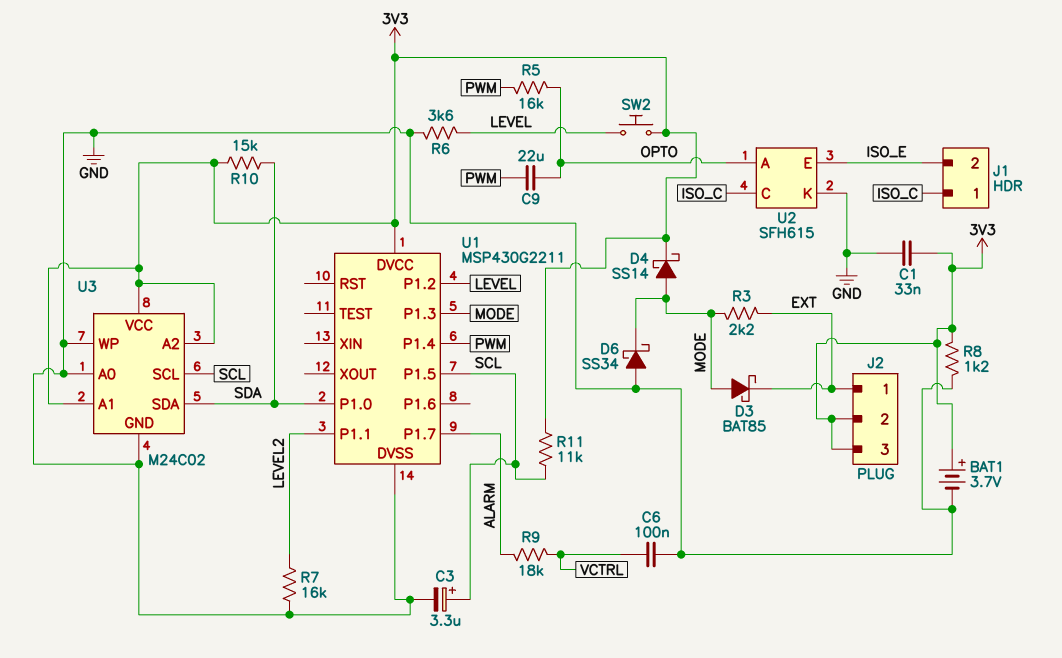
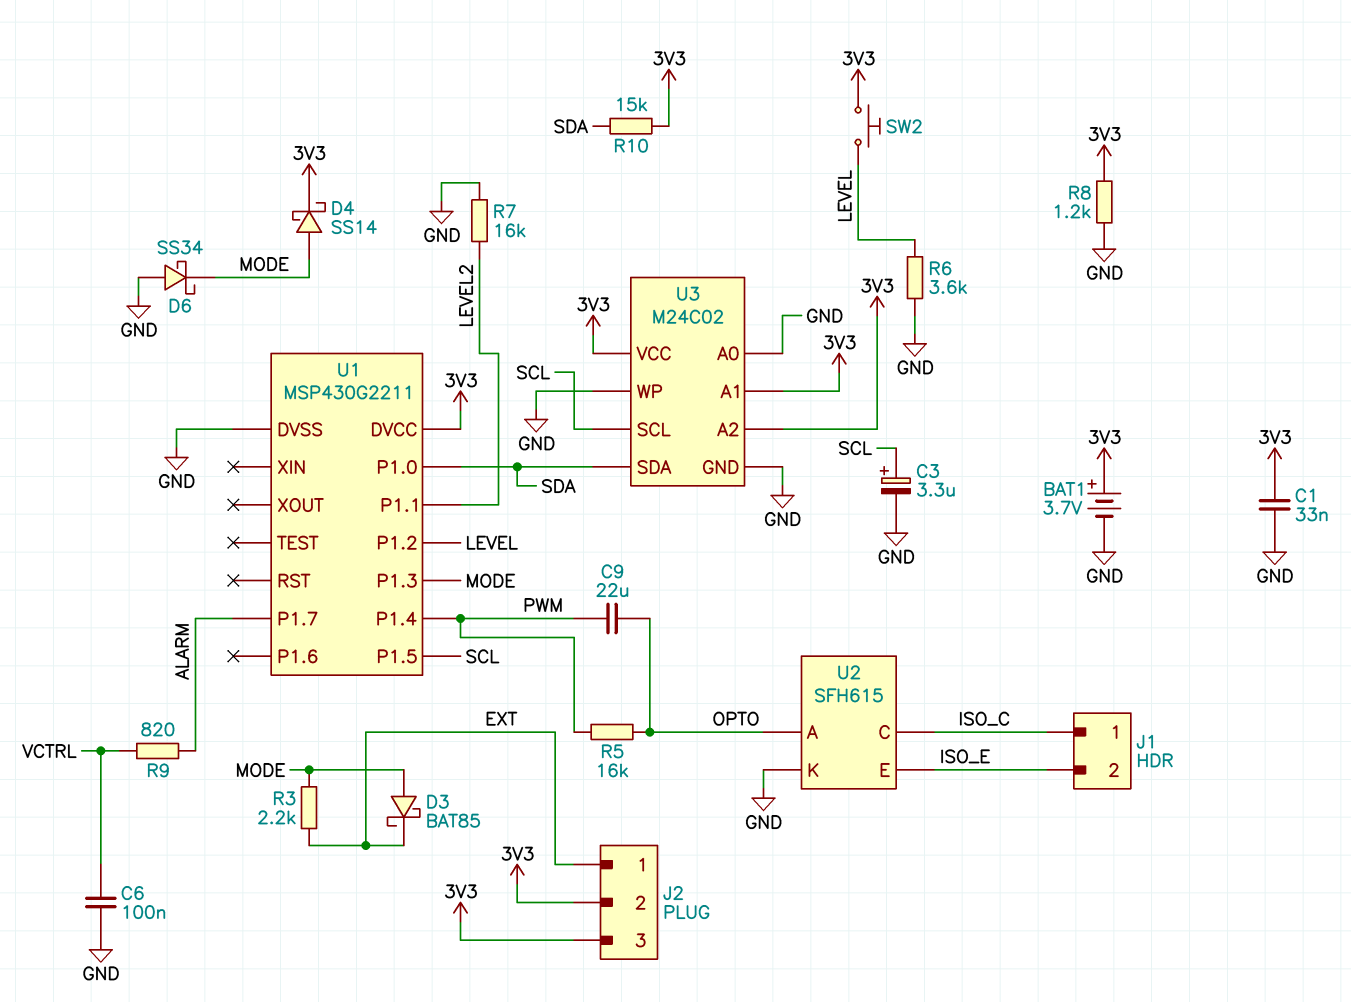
R9: 18k (ALARM, VCTRL) -> 820 (ALARM, VCTRL)
R11: 11k (3V3, SCL) -> none

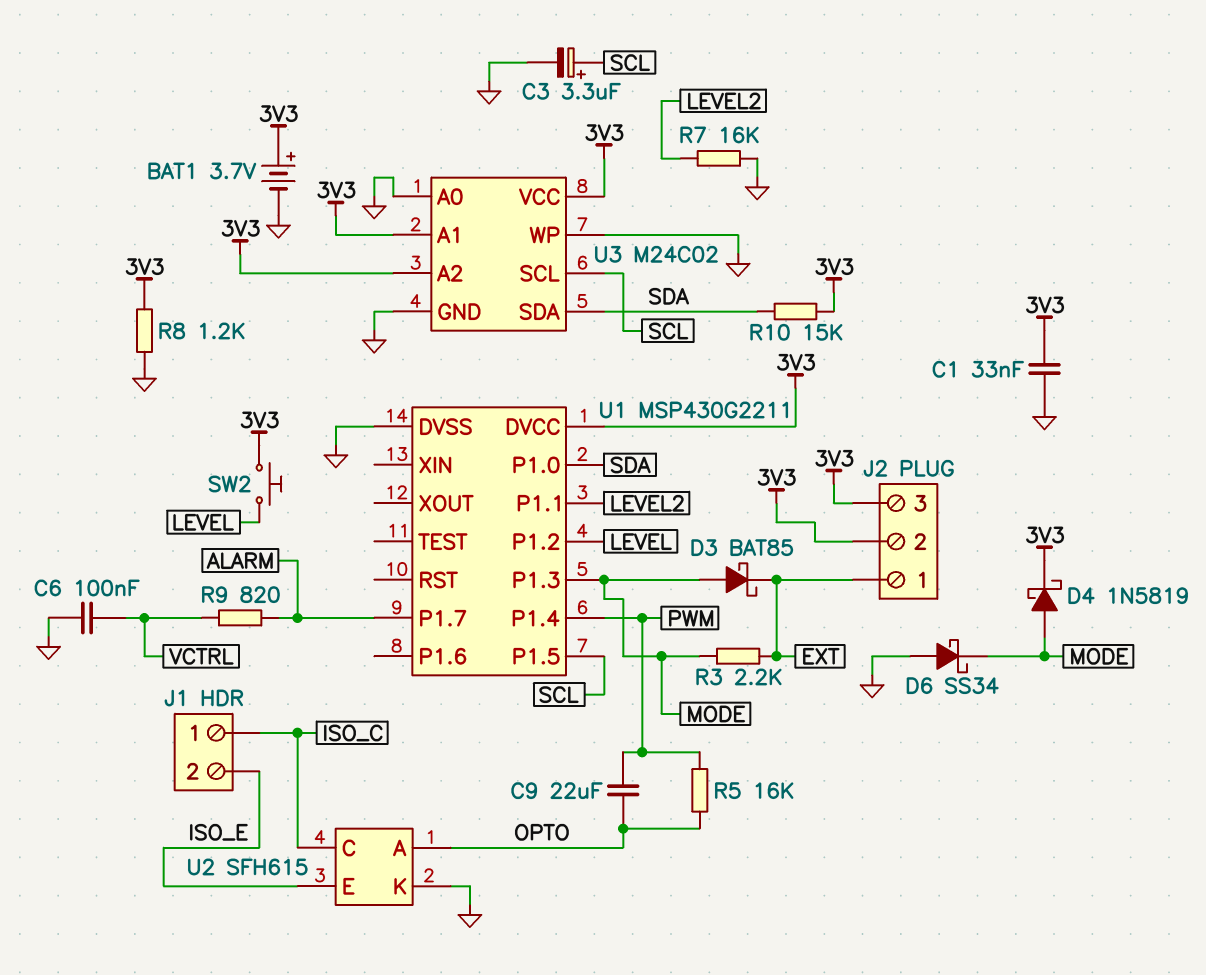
D4: schottky SS14 (A MODE, K 3V3) -> schottky 1N5819 (A MODE, K 3V3)
R6: 3.6k (GND, LEVEL) -> none

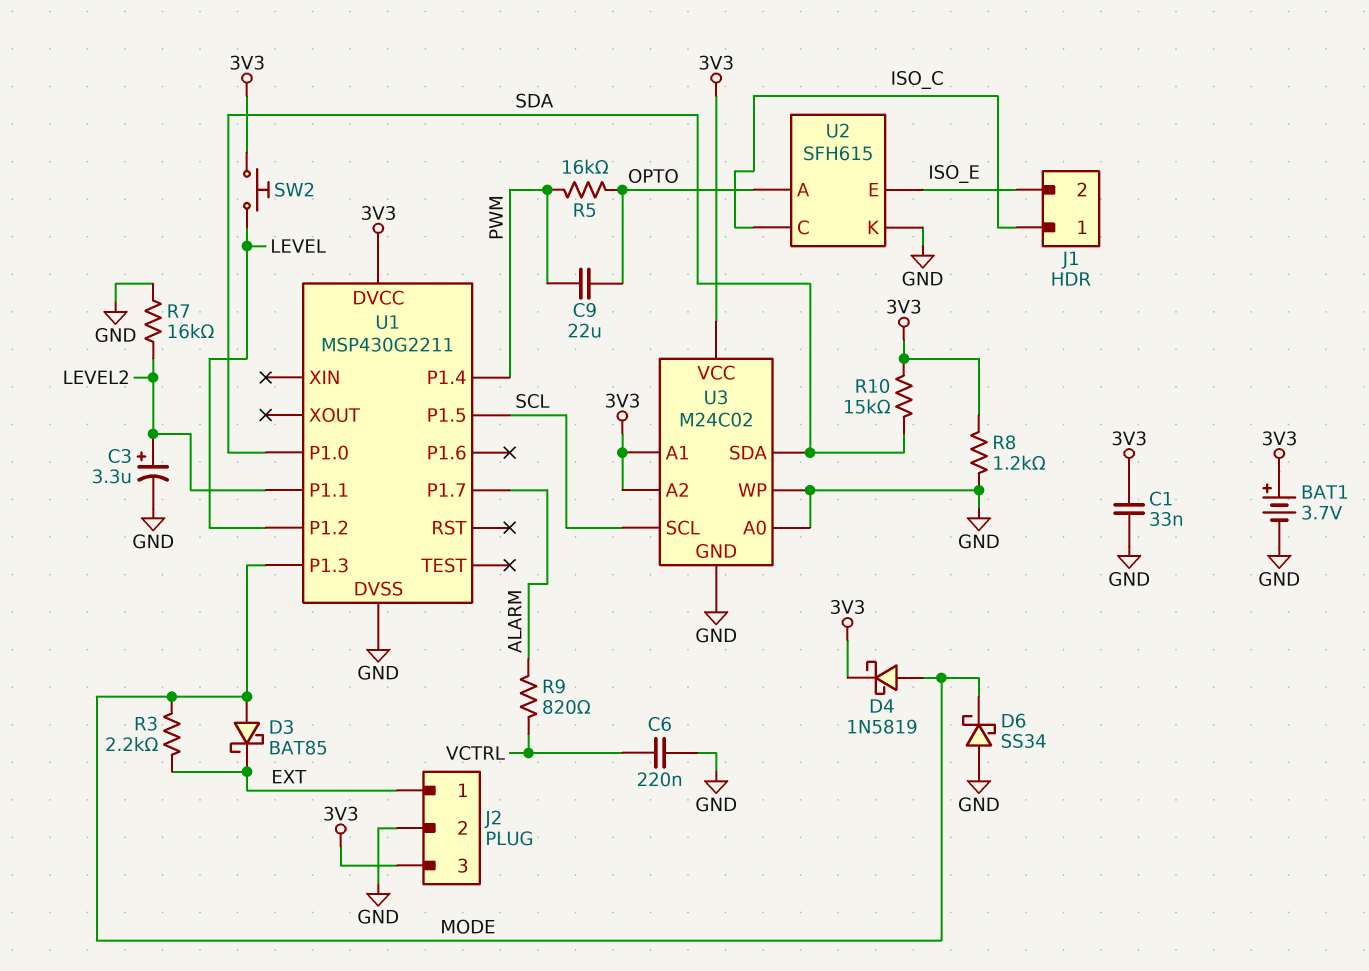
C3: 3.3uF (plus SCL, minus GND) -> 3.3uF (plus LEVEL2, minus GND)
C6: 100nF (GND, VCTRL) -> 220nF (GND, VCTRL)
J2 pin 2: 3V3 -> GND

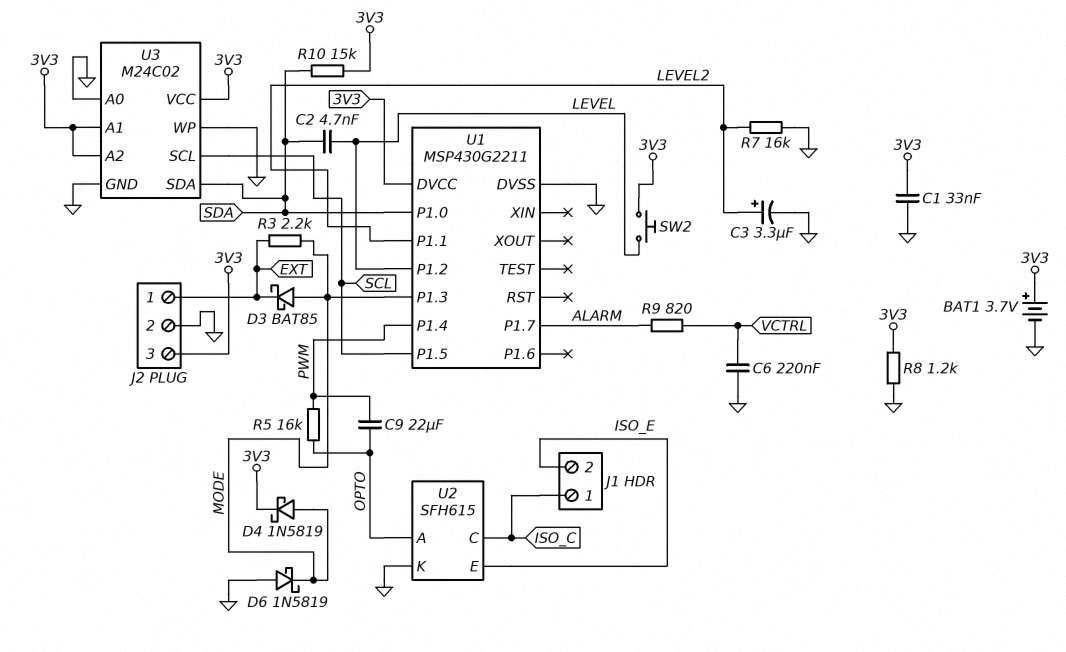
C2: none -> 4.7nF (LEVEL, SDA)
D6: schottky SS34 (A GND, K MODE) -> schottky 1N5819 (A GND, K MODE)

